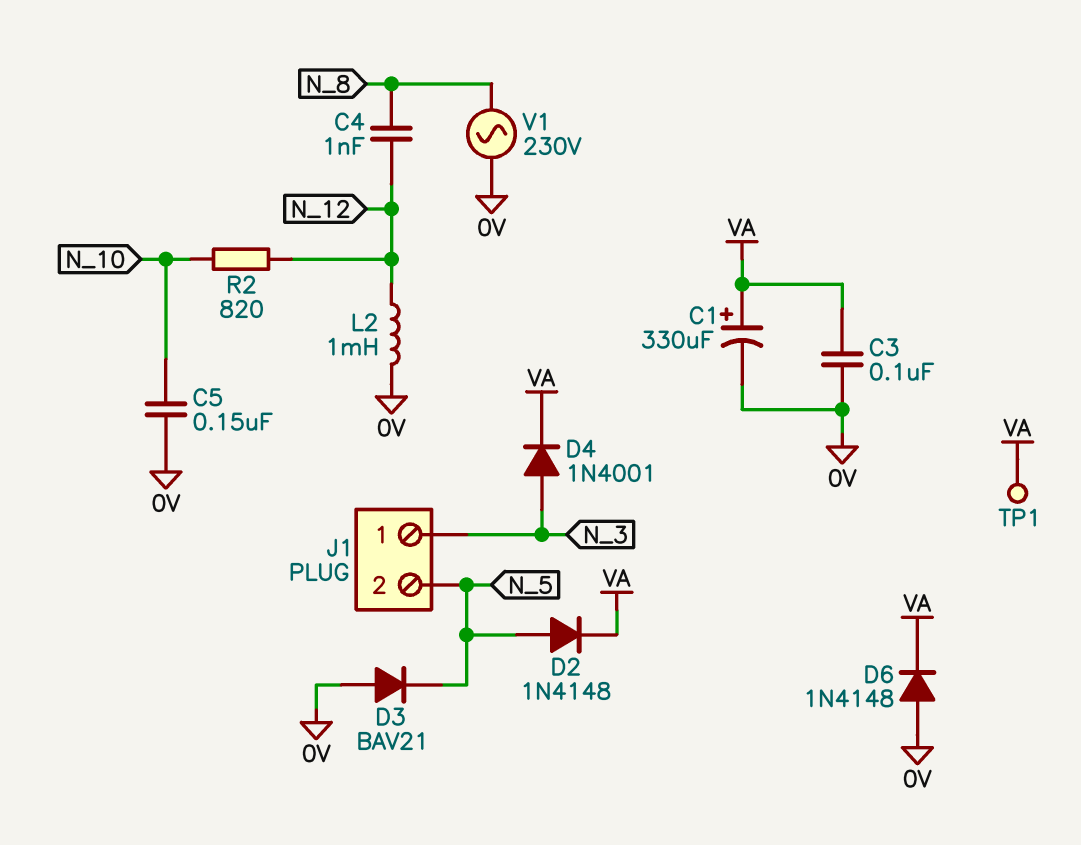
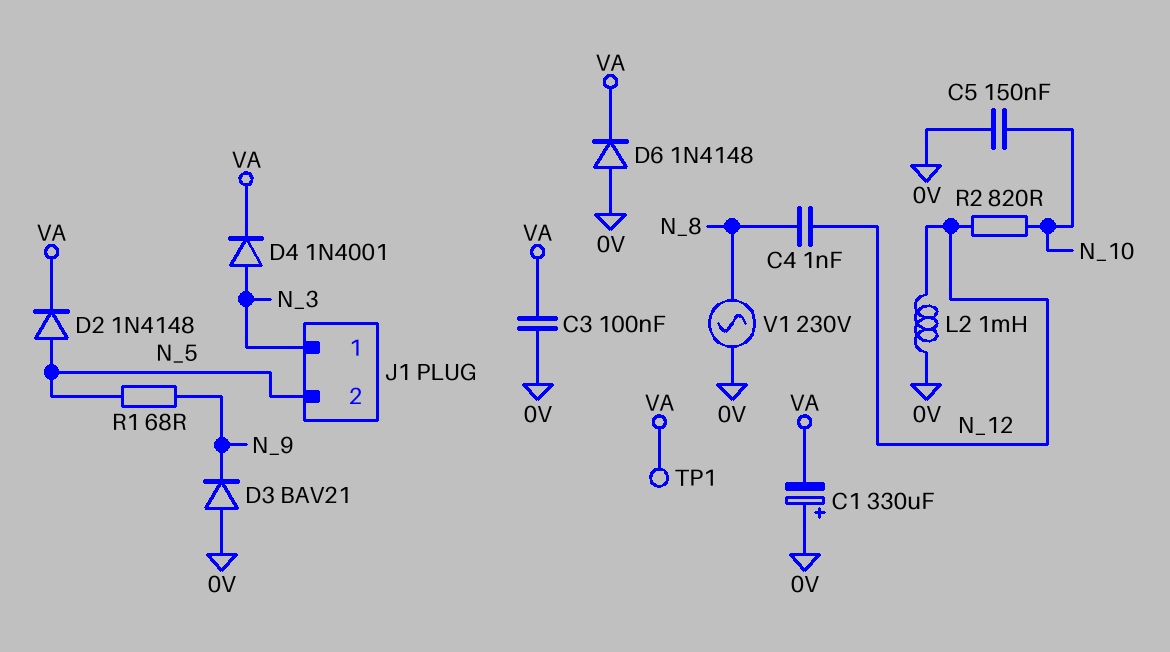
C1: 330uF (plus VA, minus 0V) -> 330uF (plus 0V, minus VA)
D3: diode BAV21 (A 0V, K N_5) -> diode BAV21 (A 0V, K N_9)
R1: none -> 68 (N_5, N_9)

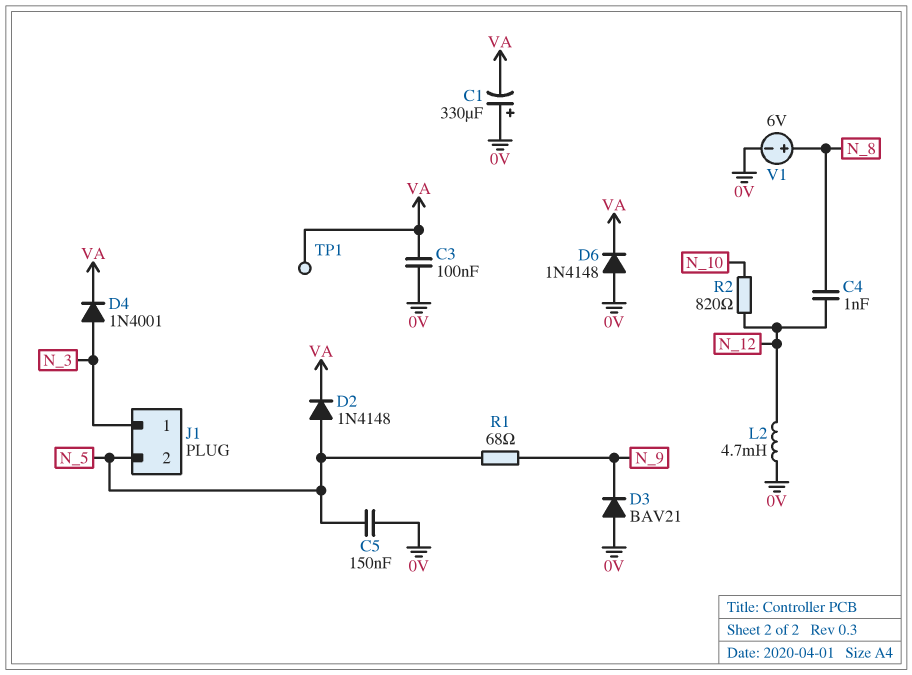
C5: 150nF (0V, N_10) -> 150nF (0V, N_5)
L2: 1mH (0V, N_12) -> 4.7mH (0V, N_12)
V1: AC 230V (0V, N_8) -> 6V (plus N_8, minus 0V)

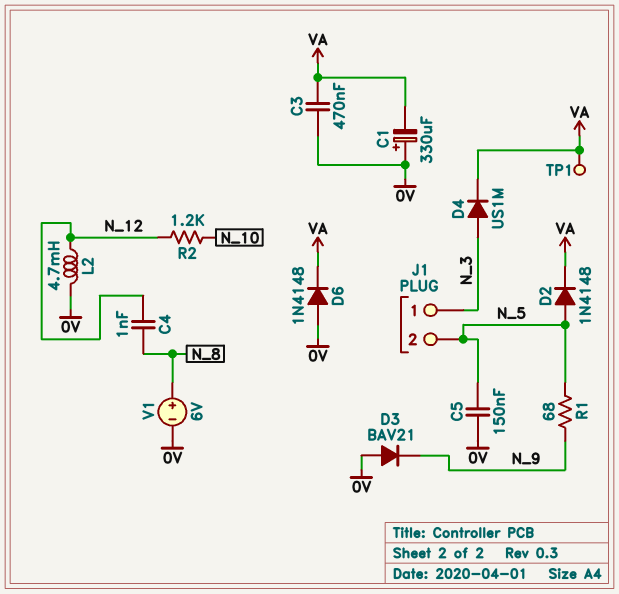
C3: 100nF (0V, VA) -> 470nF (0V, VA)
D4: diode 1N4001 (A N_3, K VA) -> diode US1M (A N_3, K VA)
R2: 820 (N_10, N_12) -> 1.2k (N_10, N_12)

